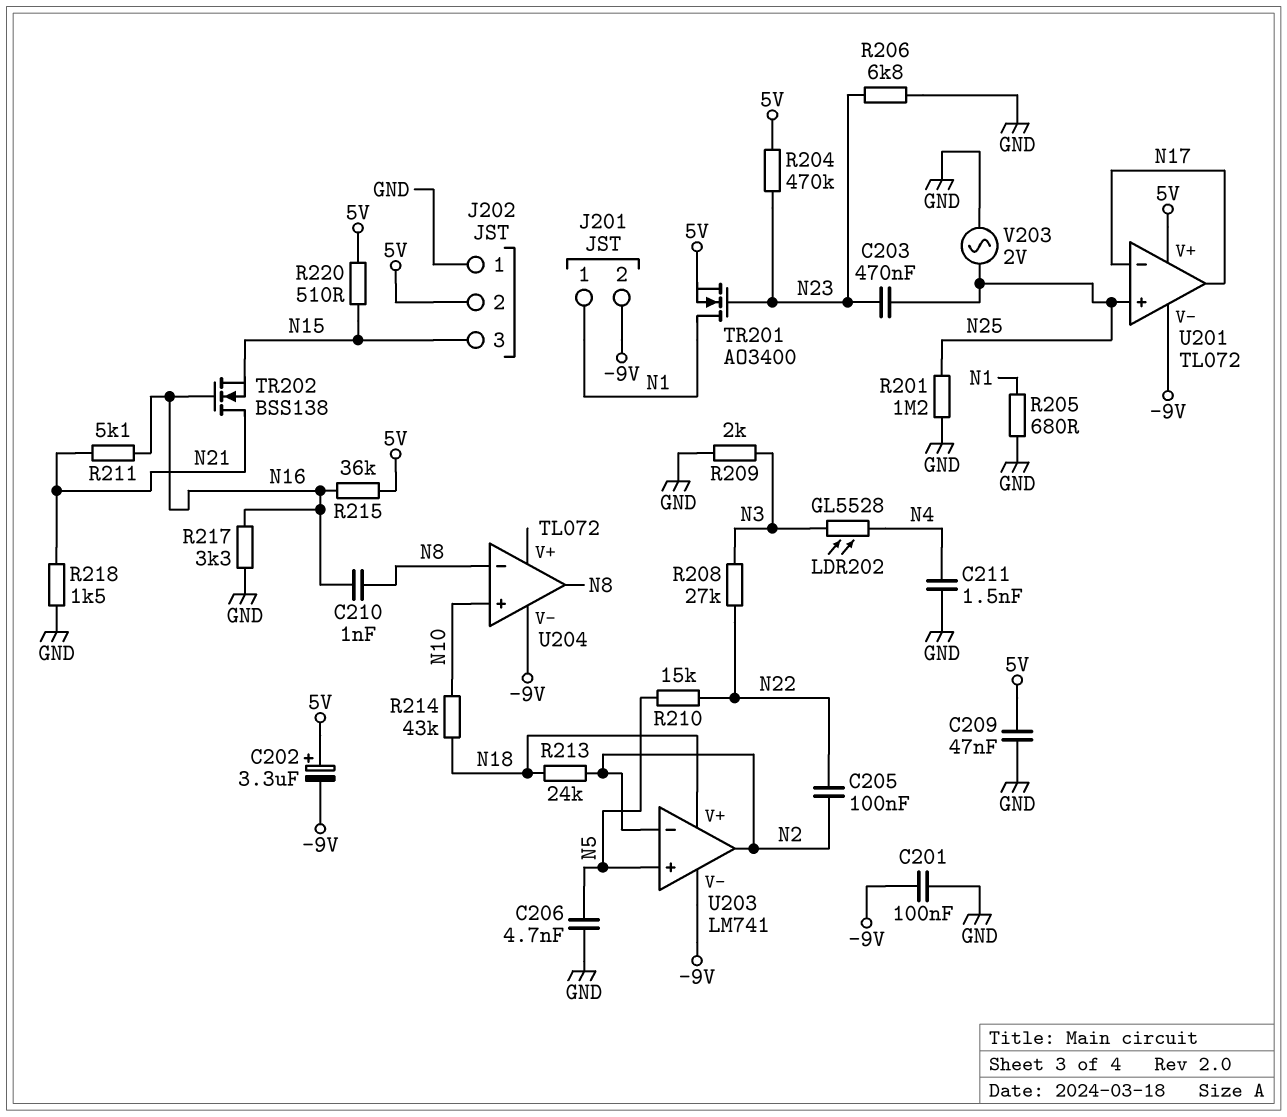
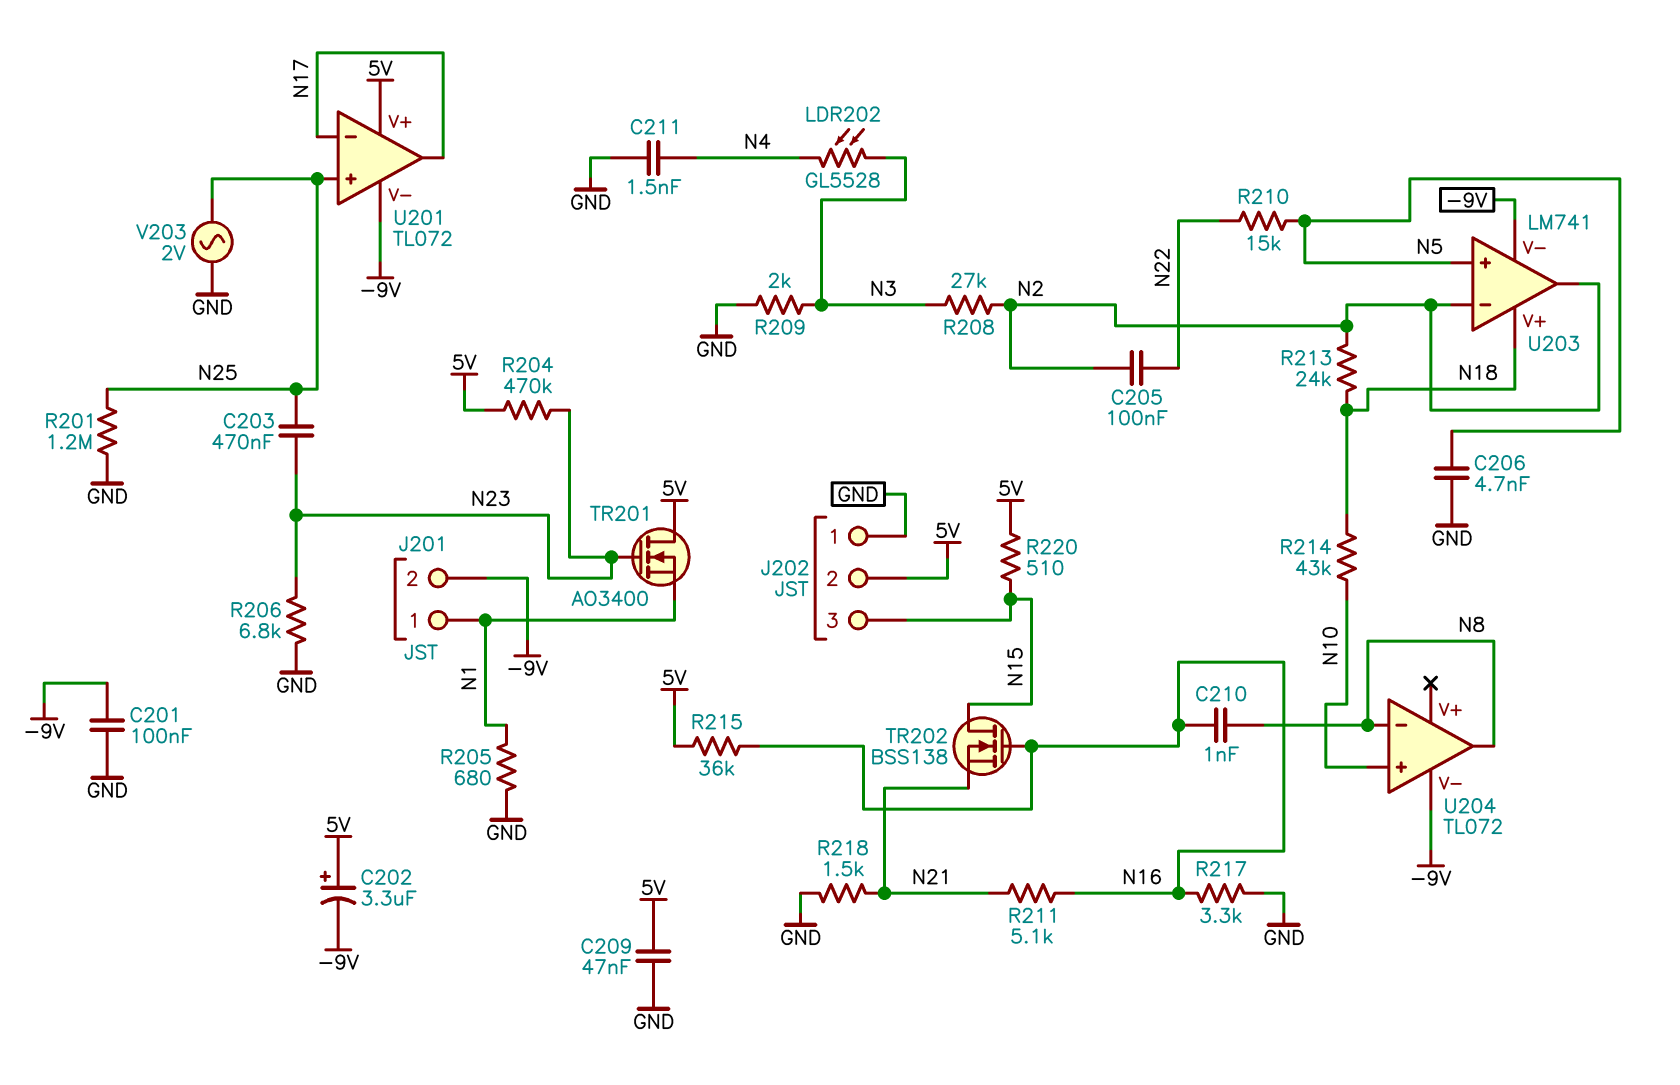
R208: 27k (N3, N22) -> 27k (N2, N3)
TR201: NMOS AO3400 (G N23, D N1, S 5V) -> NMOS AO3400 (G N23, D 5V, S N1)
TR202: NMOS BSS138 (G N16, D N21, S N15) -> NMOS BSS138 (G N16, D N15, S N21)

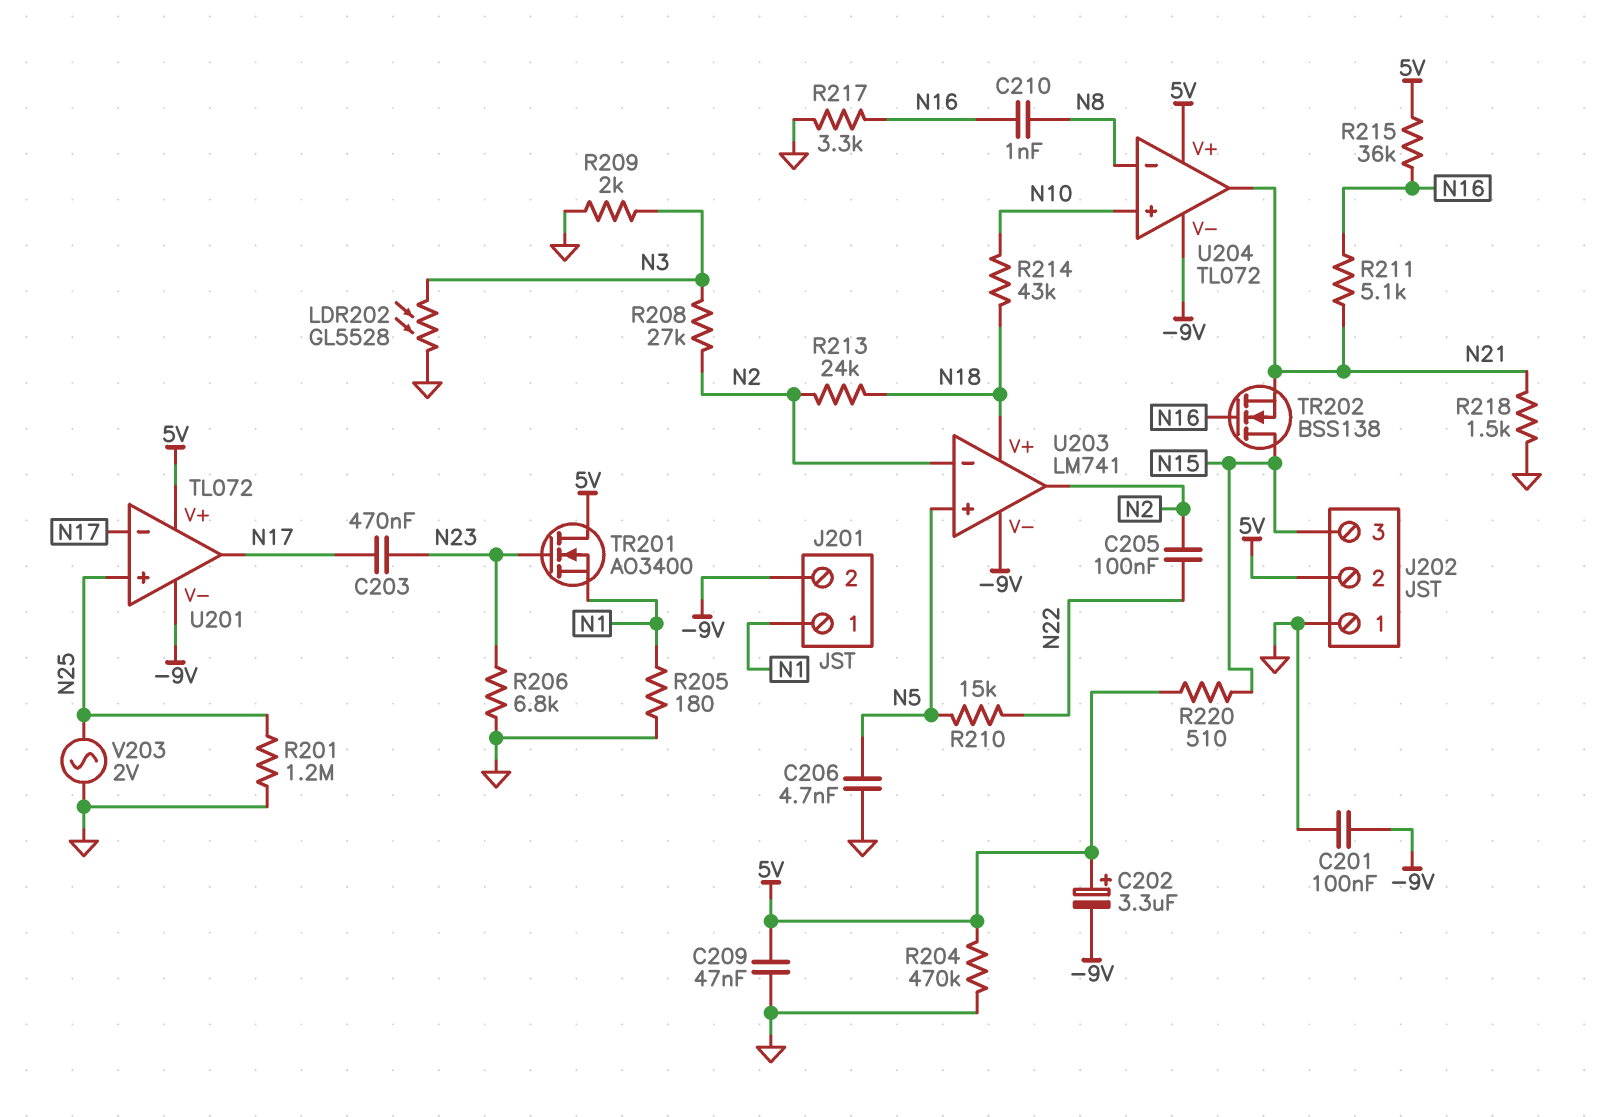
C203: 470nF (N23, N25) -> 470nF (N17, N23)
C211: 1.5nF (GND, N4) -> none
LDR202: GL5528 (N3, N4) -> GL5528 (GND, N3)
R204: 470k (5V, N23) -> 470k (5V, GND)
R205: 680 (GND, N1) -> 180 (GND, N1)
U204 pin V+: none -> 5V
U204 pin out: N8 -> N21

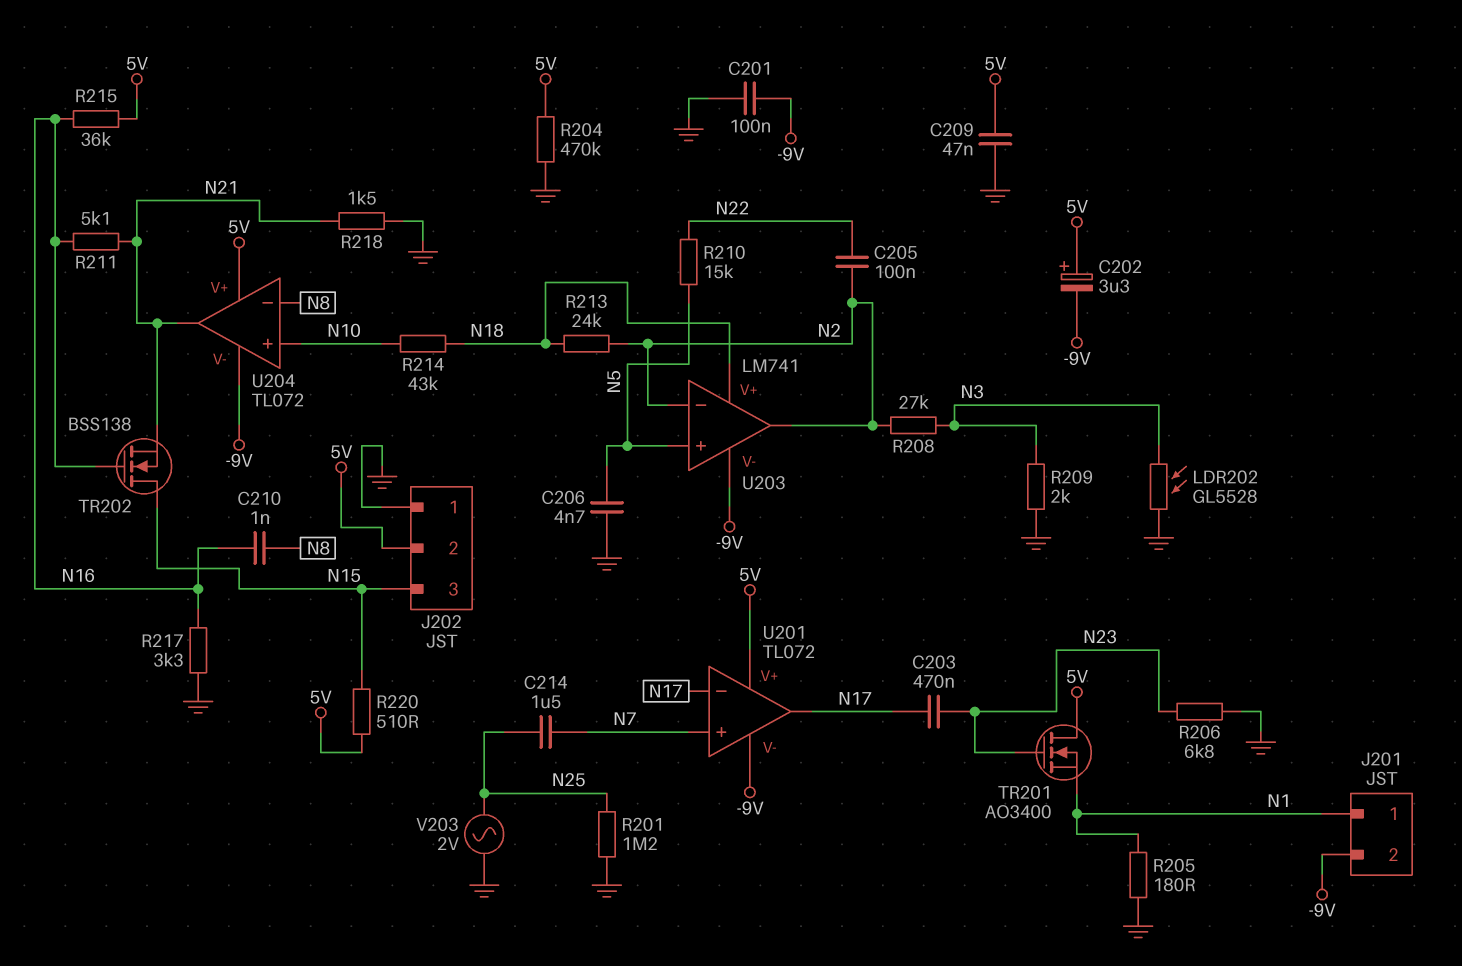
C214: none -> 1.5uF (N7, N25)
U201 pin in+: N25 -> N7

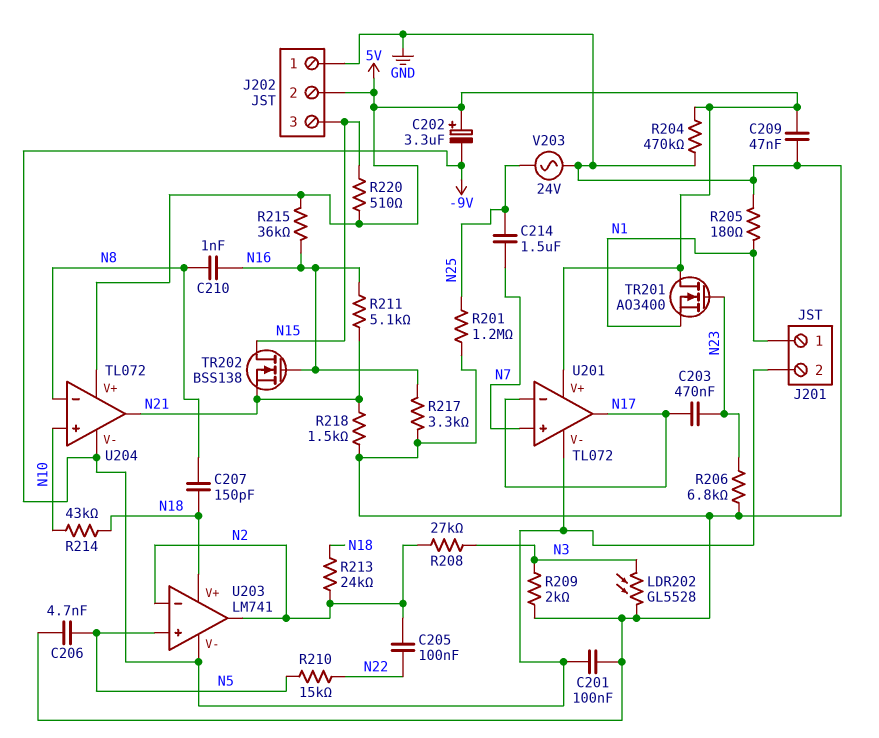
C207: none -> 150pF (N8, N18)
V203: AC 2V (GND, N25) -> AC 24V (GND, N25)

